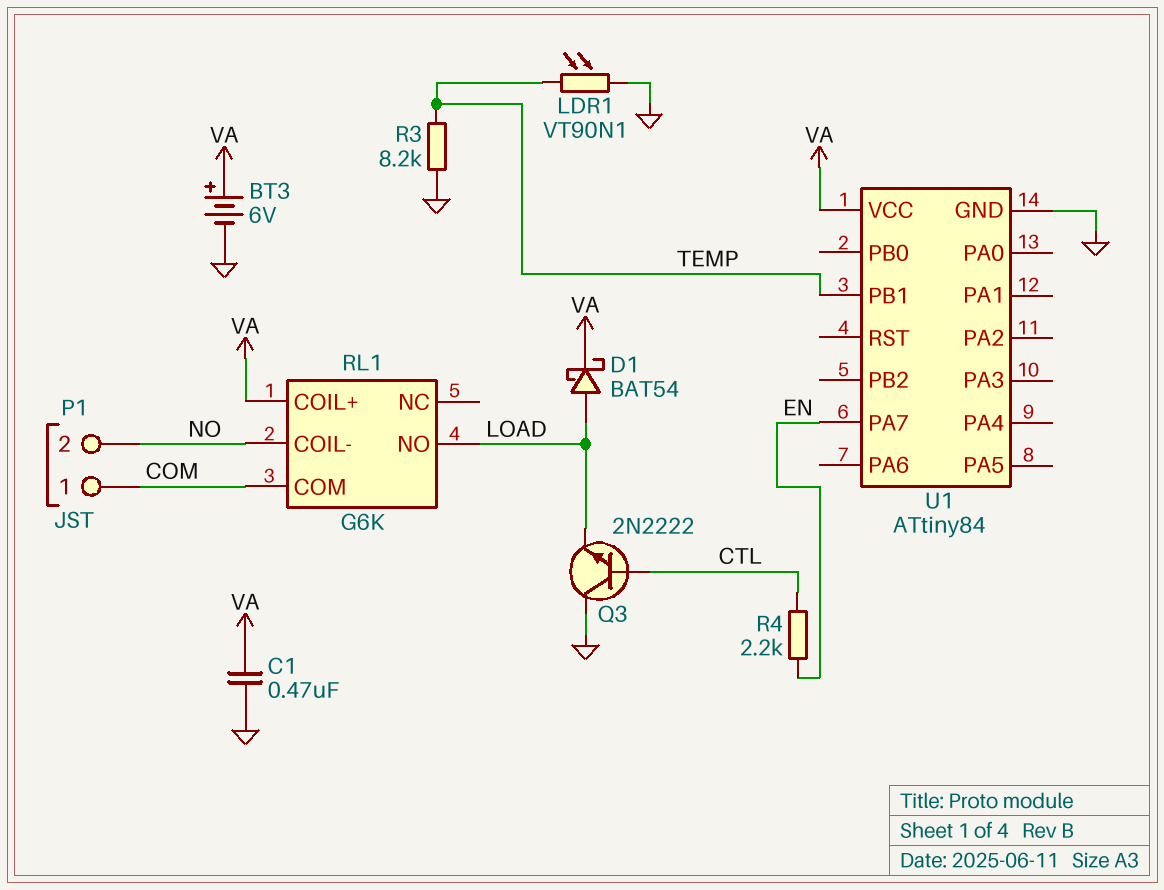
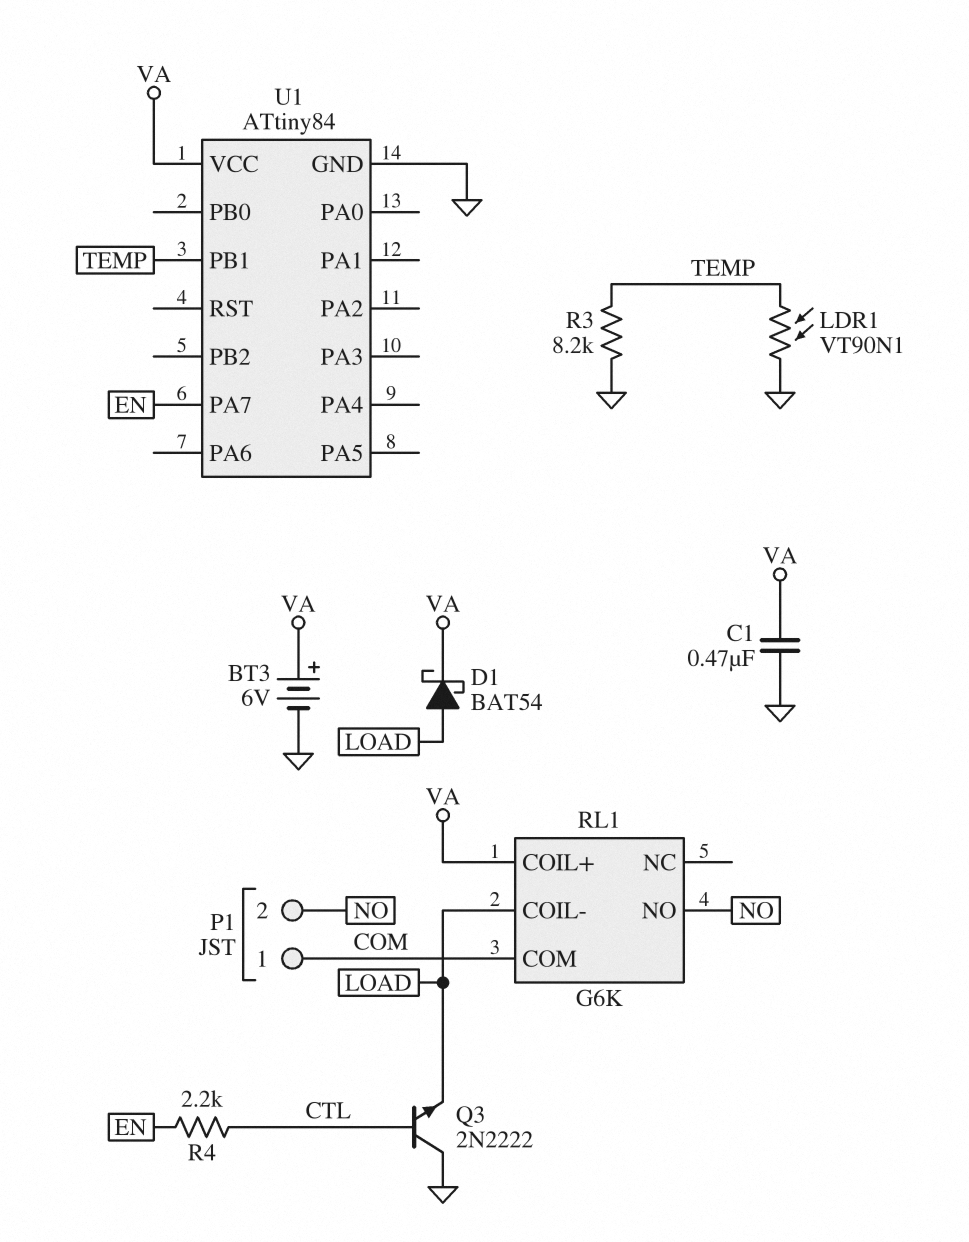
RL1 pin COIL-: NO -> LOAD
RL1 pin NO: LOAD -> NO

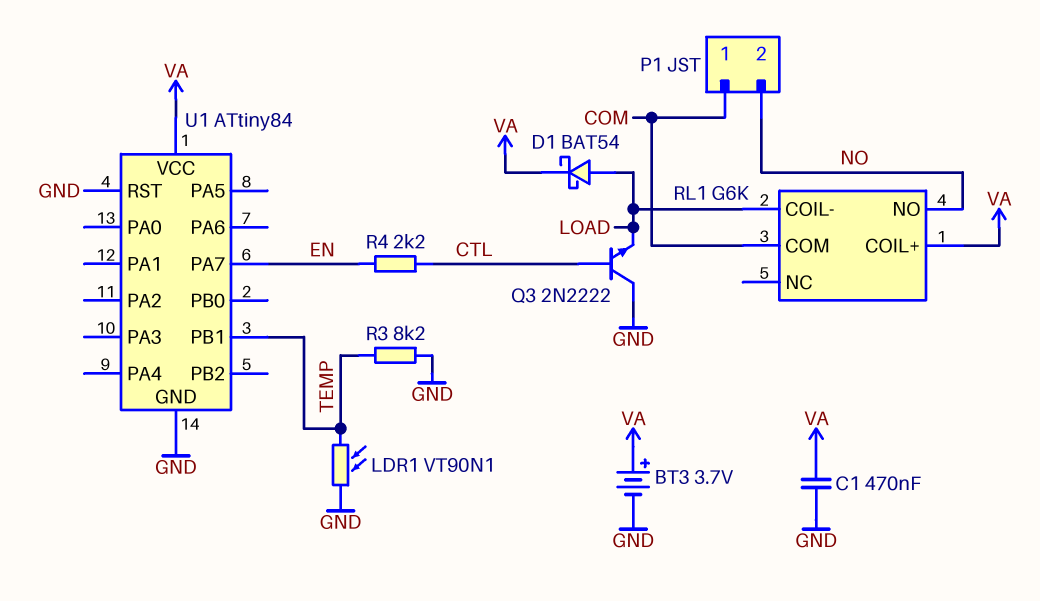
BT3: 6V (plus VA, minus GND) -> 3.7V (plus VA, minus GND)
U1 pin RST: none -> GND

